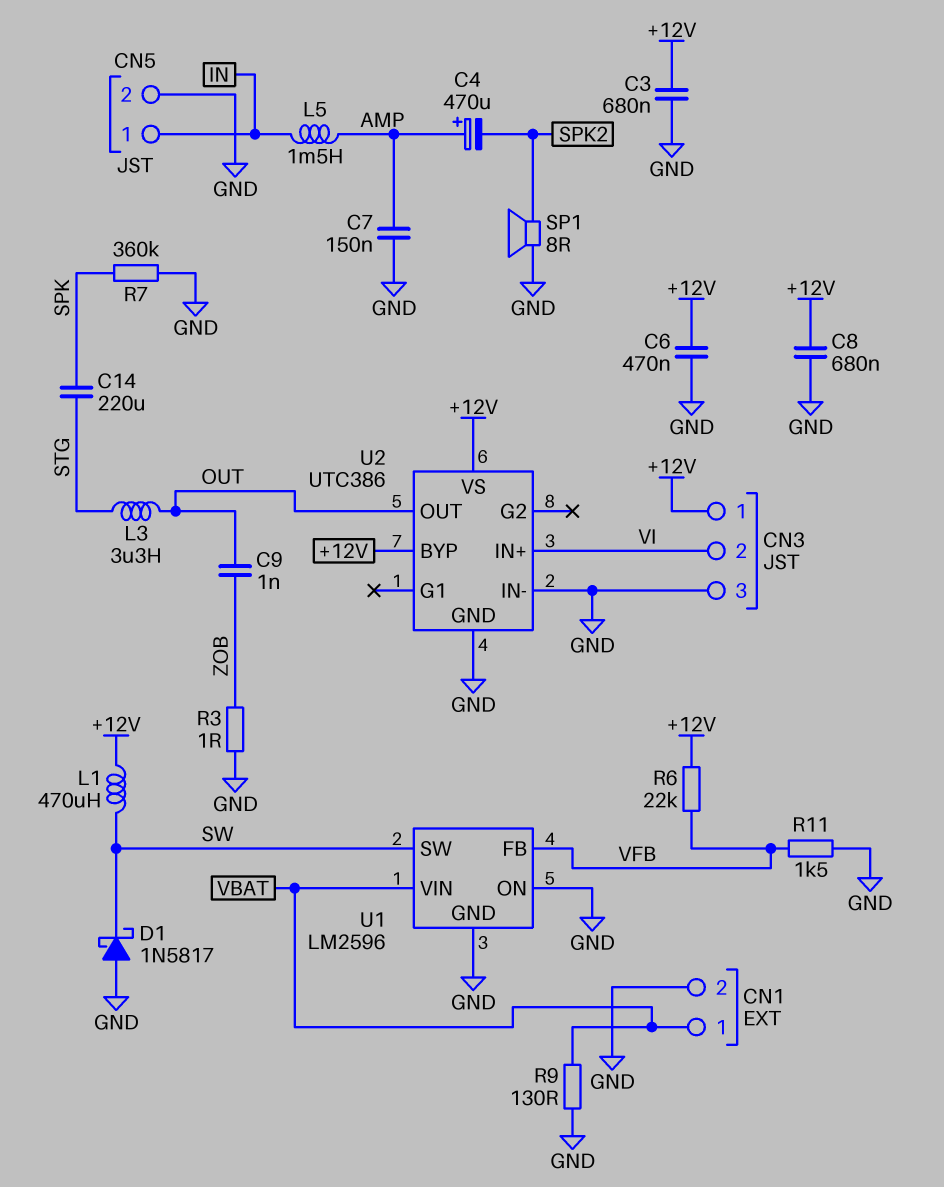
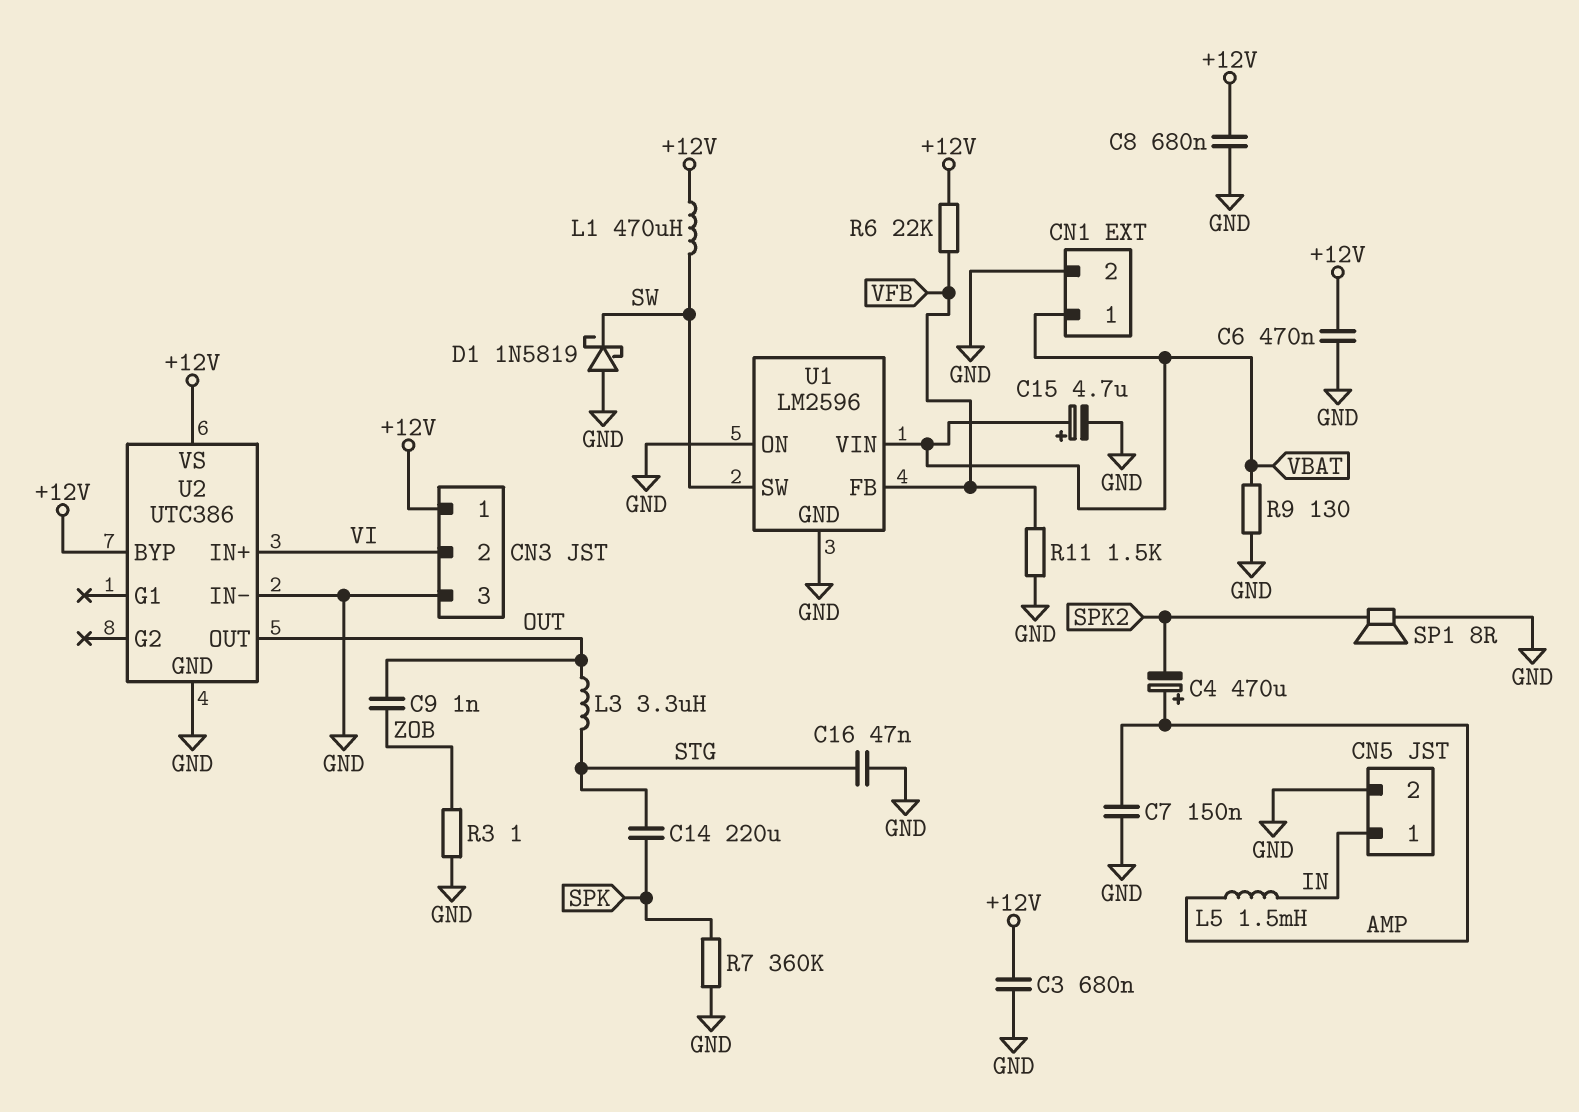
C15: none -> 4.7uF (plus VBAT, minus GND)
C16: none -> 47nF (GND, STG)
D1: schottky 1N5817 (A GND, K SW) -> schottky 1N5819 (A GND, K SW)

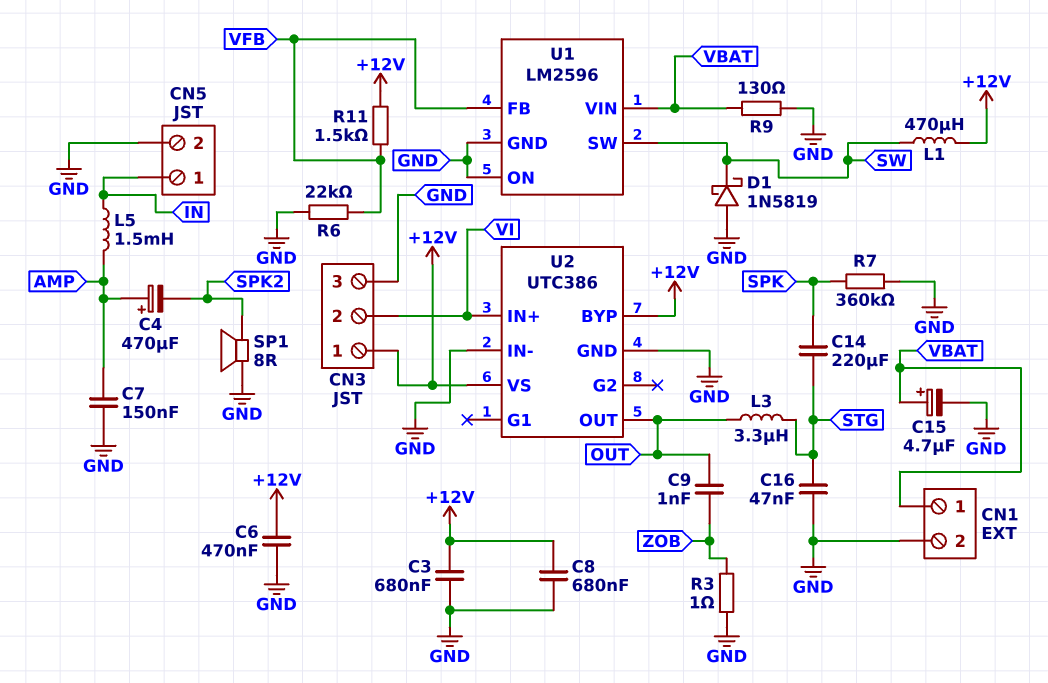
R6: 22k (+12V, VFB) -> 22k (GND, VFB)
R11: 1.5k (GND, VFB) -> 1.5k (+12V, VFB)

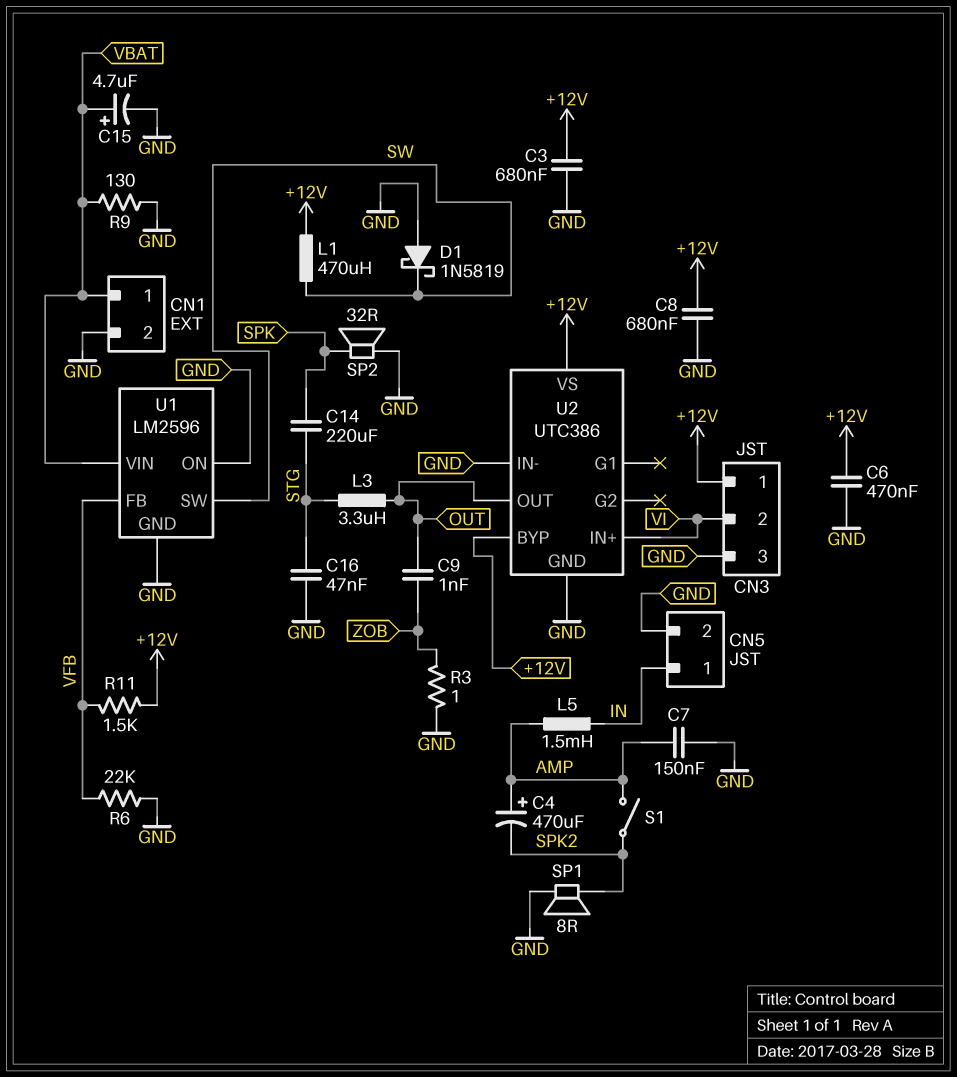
R7: 360k (GND, SPK) -> none
S1: none -> switch (AMP, SPK2)
SP2: none -> speaker 32R (GND, SPK)

